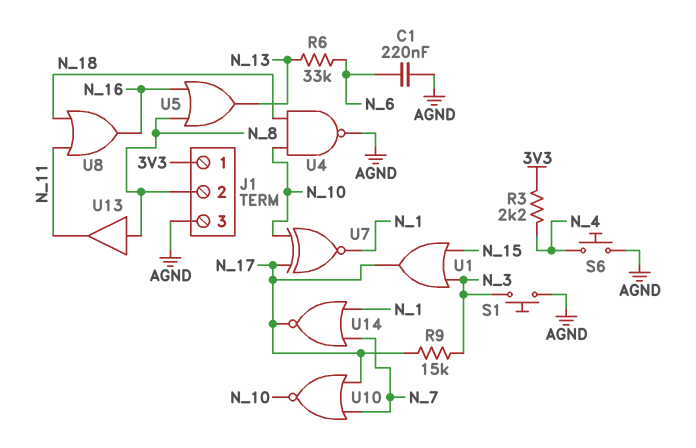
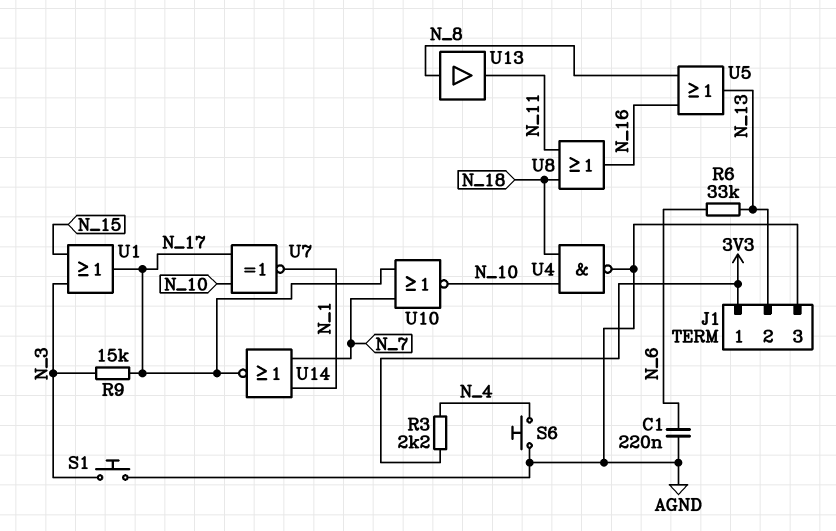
J1 pin 2: N_8 -> N_13

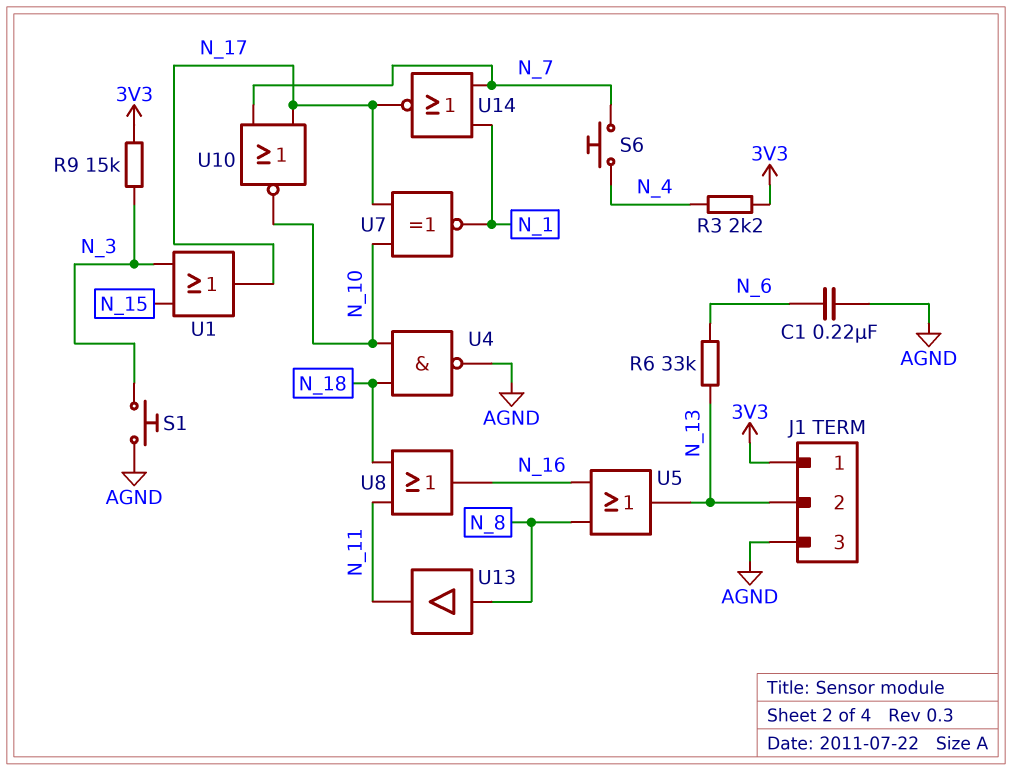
R9: 15k (N_3, N_17) -> 15k (3V3, N_3)
S6: button (AGND, N_4) -> button (N_4, N_7)

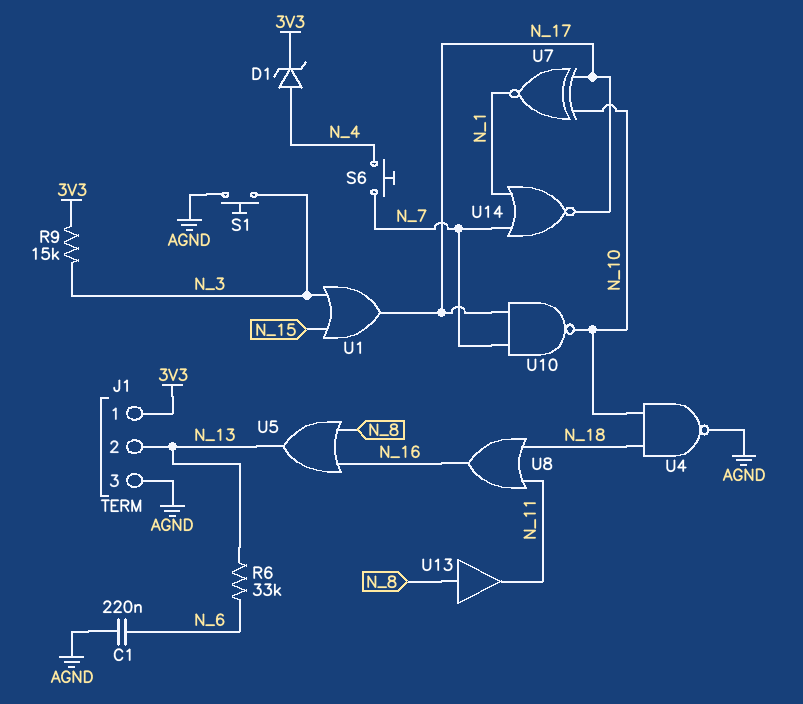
D1: none -> zener (A N_4, K 3V3)
R3: 2.2k (3V3, N_4) -> none
U10: NOR (in N_7, in N_17, out N_10) -> NAND (in N_7, in N_17, out N_10)

